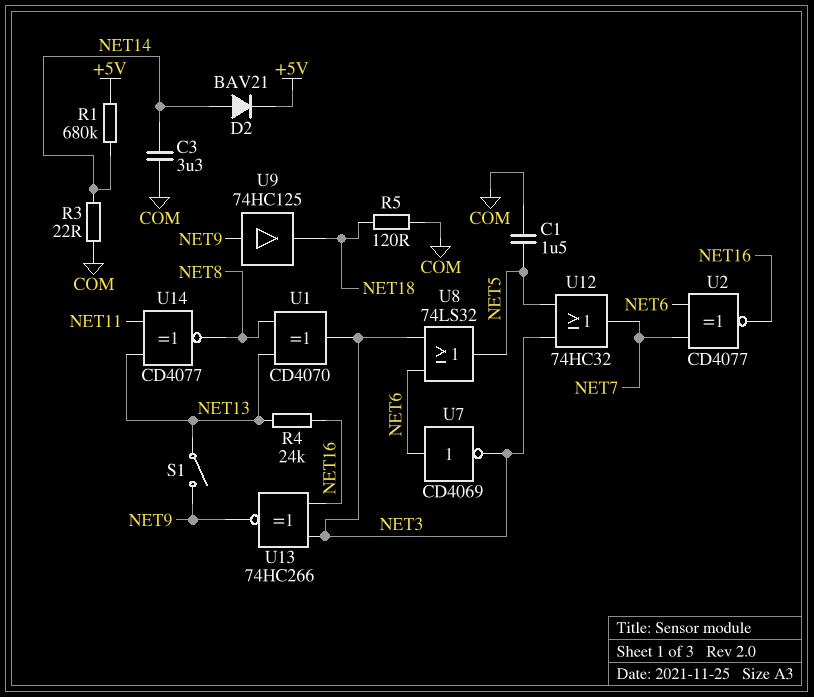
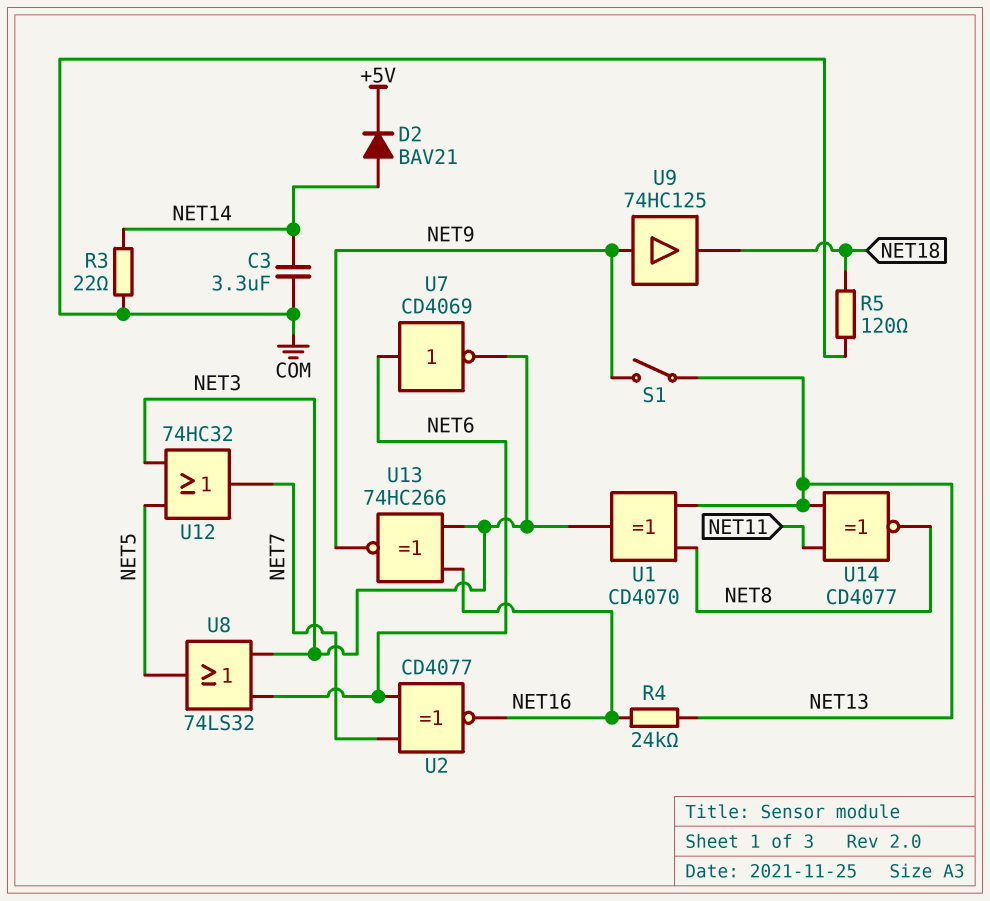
C1: 1.5uF (COM, NET5) -> none
R1: 680k (+5V, NET14) -> none

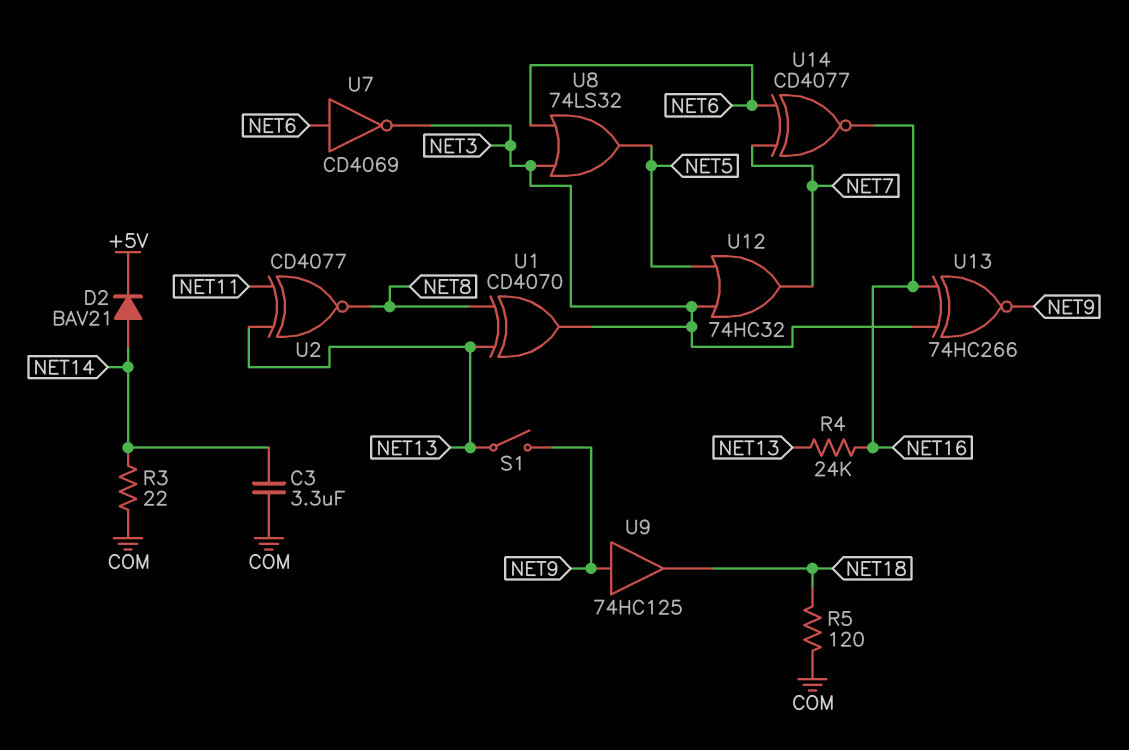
U2: XNOR CD4077 (in NET6, in NET7, out NET16) -> XNOR CD4077 (in NET11, in NET13, out NET8)
U14: XNOR CD4077 (in NET11, in NET13, out NET8) -> XNOR CD4077 (in NET6, in NET7, out NET16)

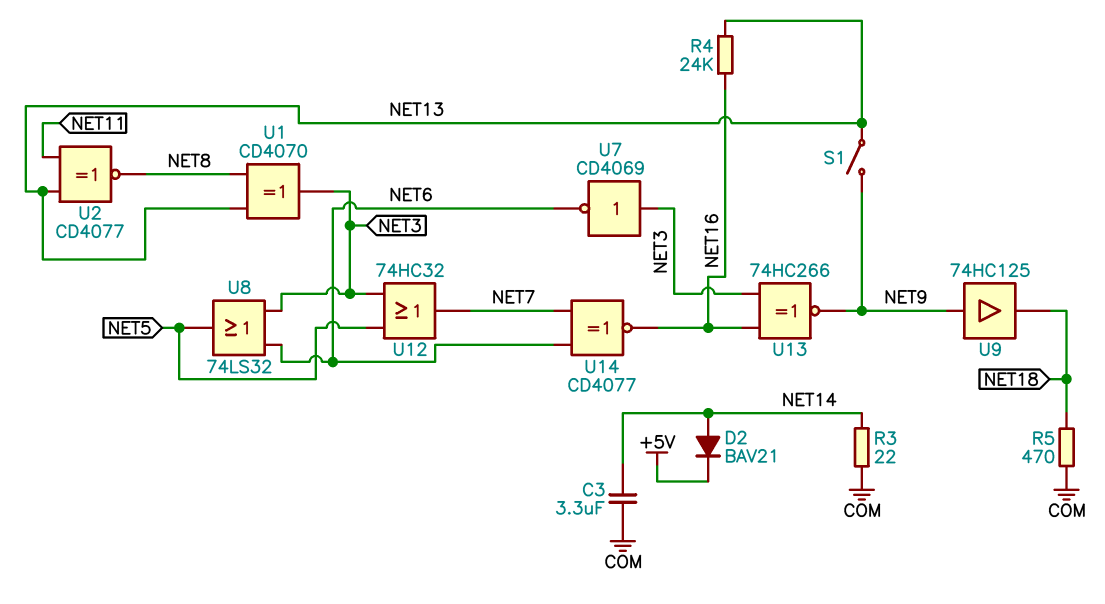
R5: 120 (COM, NET18) -> 470 (COM, NET18)
U7: NOT CD4069 (in NET6, out NET3) -> NOT CD4069 (in NET3, out NET6)

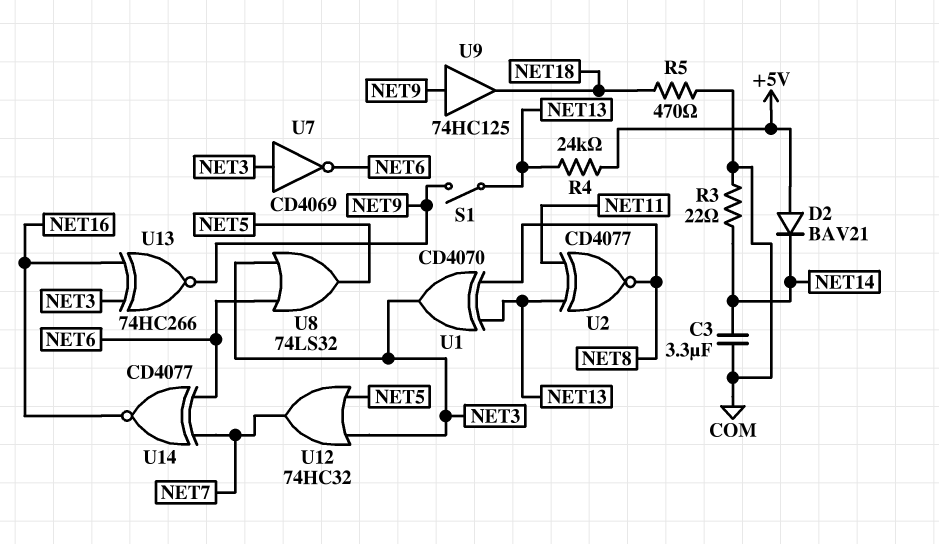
D2: diode BAV21 (A NET14, K +5V) -> diode BAV21 (A +5V, K NET14)
R4: 24k (NET13, NET16) -> 24k (+5V, NET13)

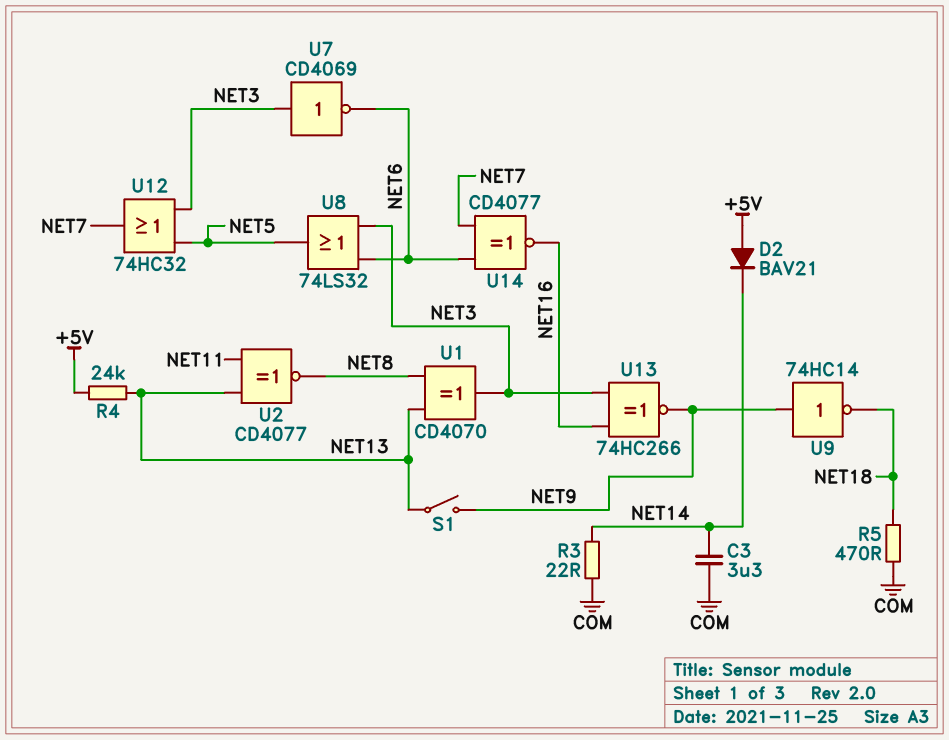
U9: buffer 74HC125 (in NET9, out NET18) -> NOT 74HC14 (in NET9, out NET18)

